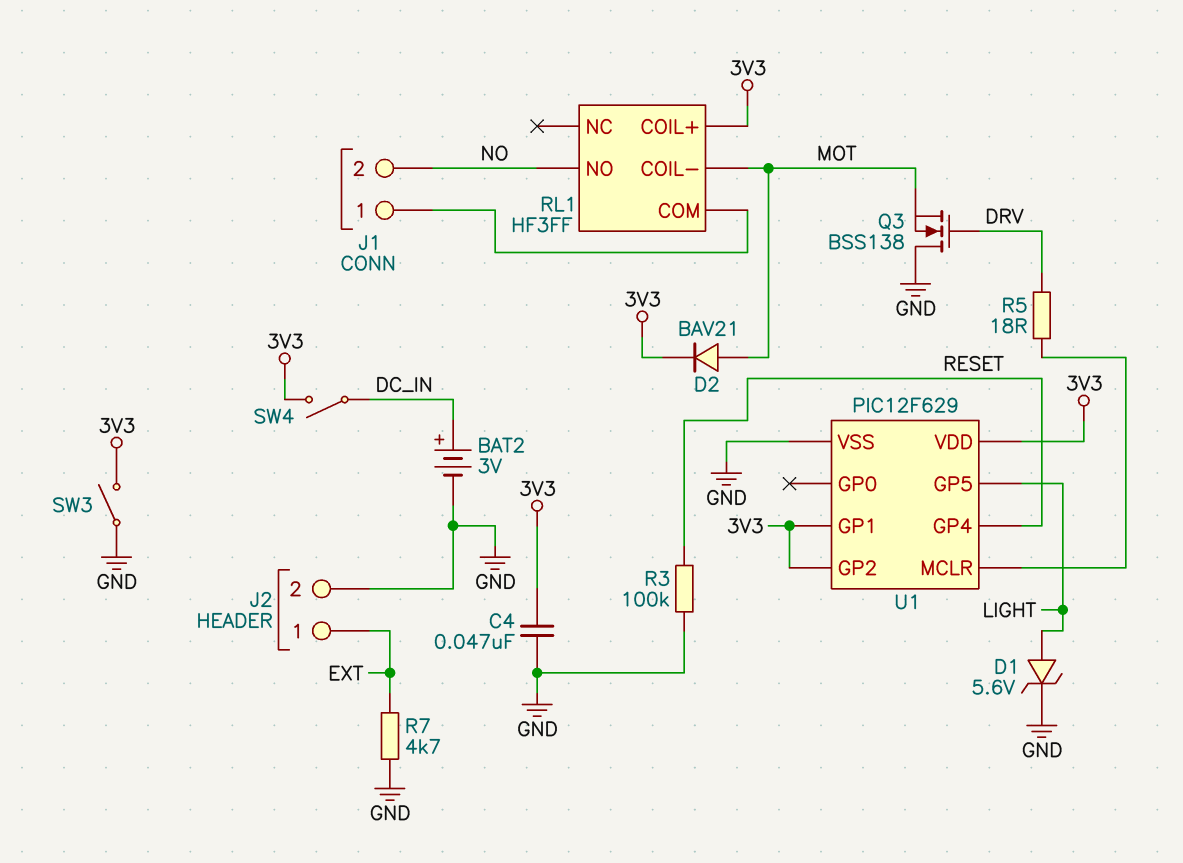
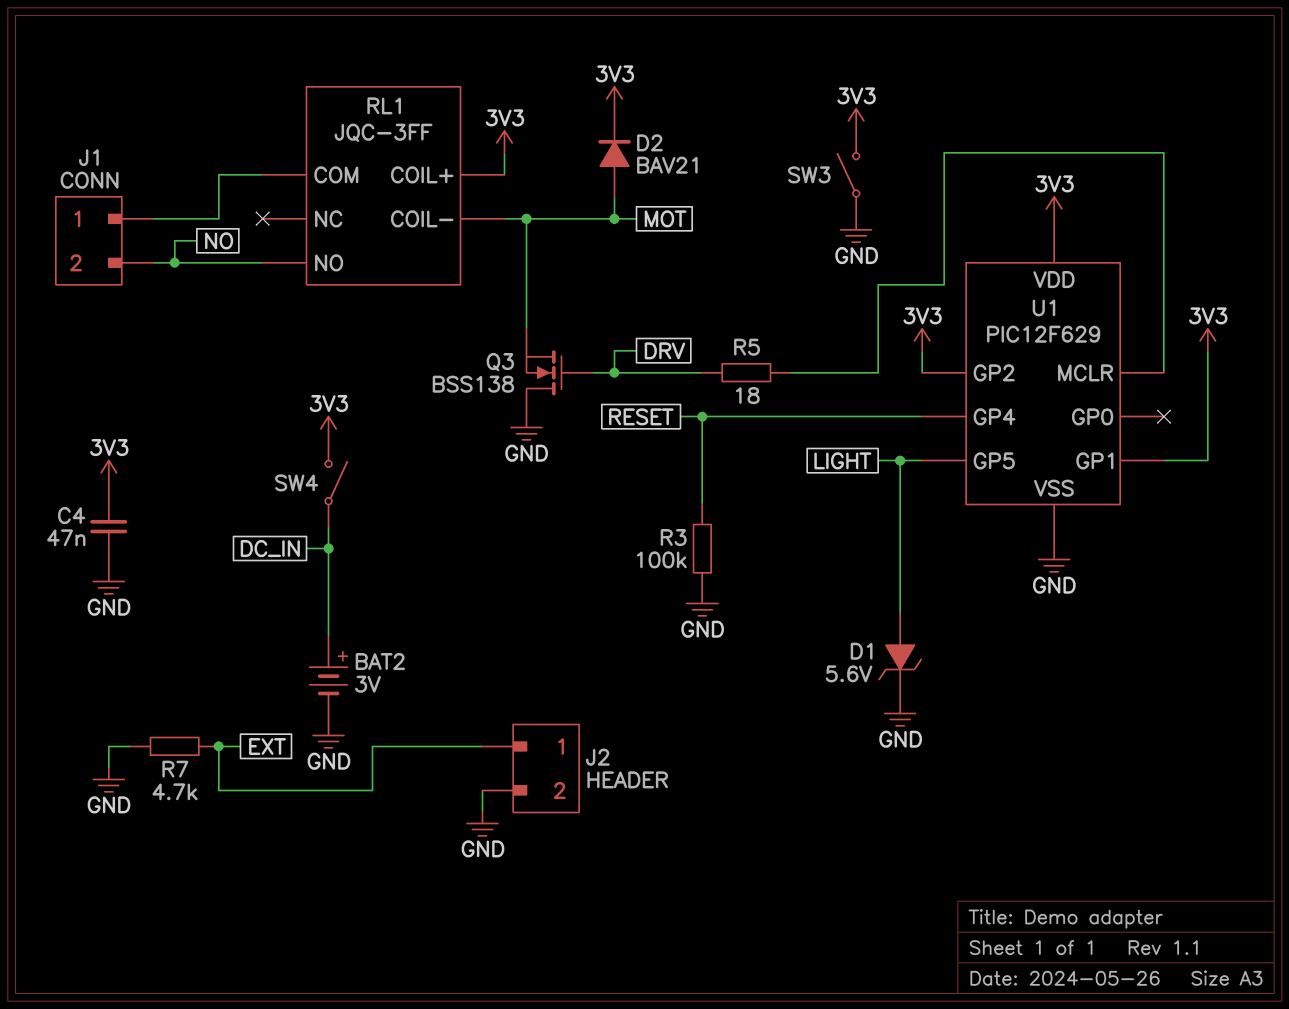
RL1: HF3FF -> JQC-3FF

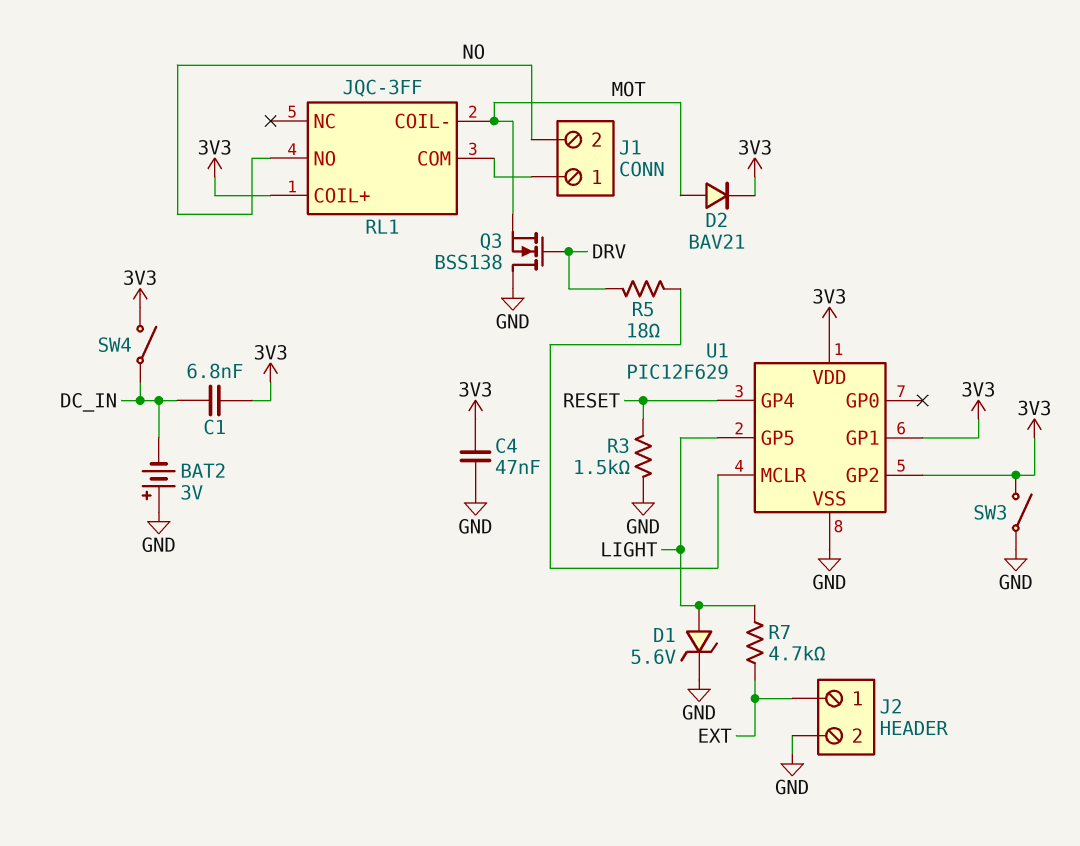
BAT2: 3V (plus DC_IN, minus GND) -> 3V (plus GND, minus DC_IN)
C1: none -> 6.8nF (3V3, DC_IN)
R3: 100k (GND, RESET) -> 1.5k (GND, RESET)
R7: 4.7k (EXT, GND) -> 4.7k (EXT, LIGHT)

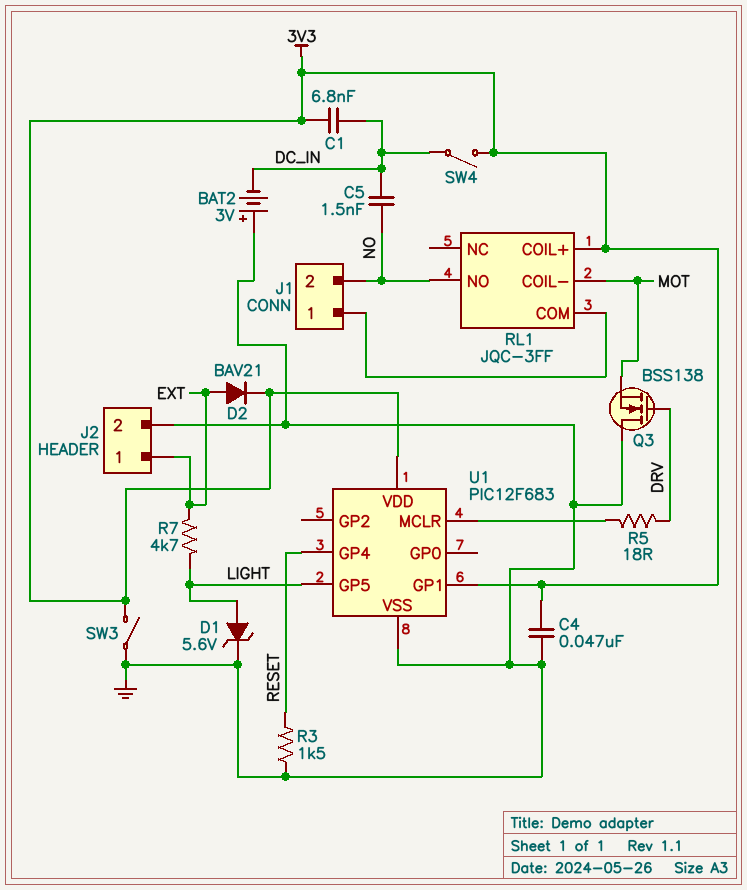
C5: none -> 1.5nF (DC_IN, NO)
D2: diode BAV21 (A MOT, K 3V3) -> diode BAV21 (A EXT, K 3V3)
U1: PIC12F629 -> PIC12F683
U1 pin GP2: 3V3 -> none

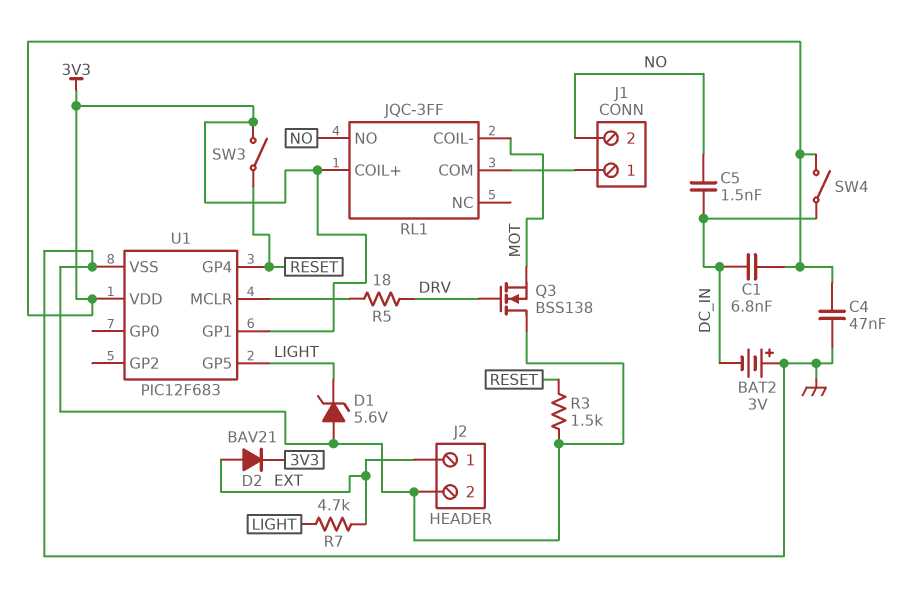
D1: zener 5.6V (A LIGHT, K GND) -> zener 5.6V (A GND, K LIGHT)
SW3: switch (3V3, GND) -> switch (3V3, RESET)

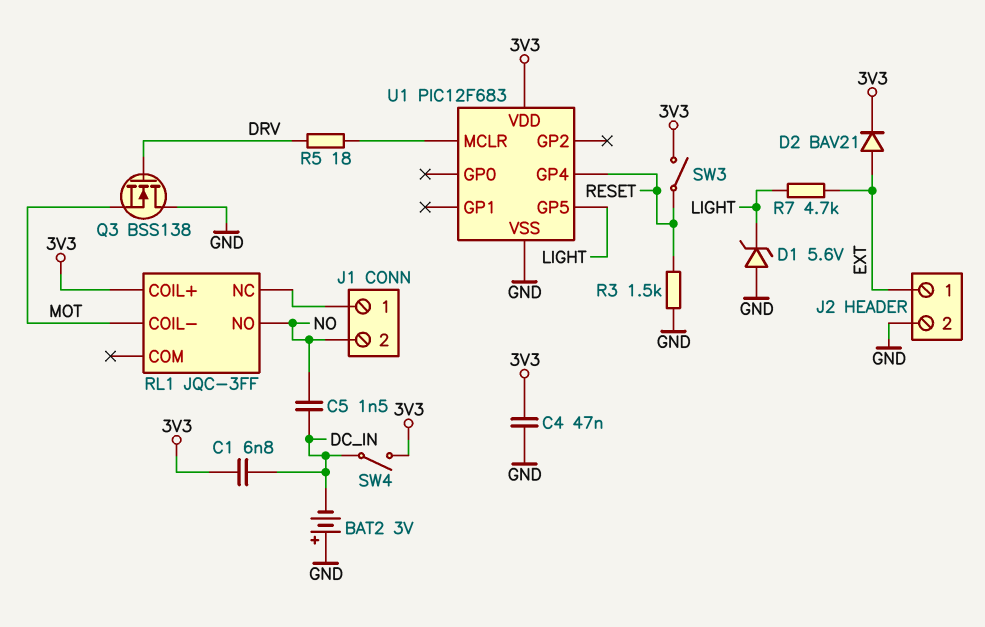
RL1 pin COM: J1/1 -> none
RL1 pin NC: none -> J1/1
U1 pin GP1: 3V3 -> none

